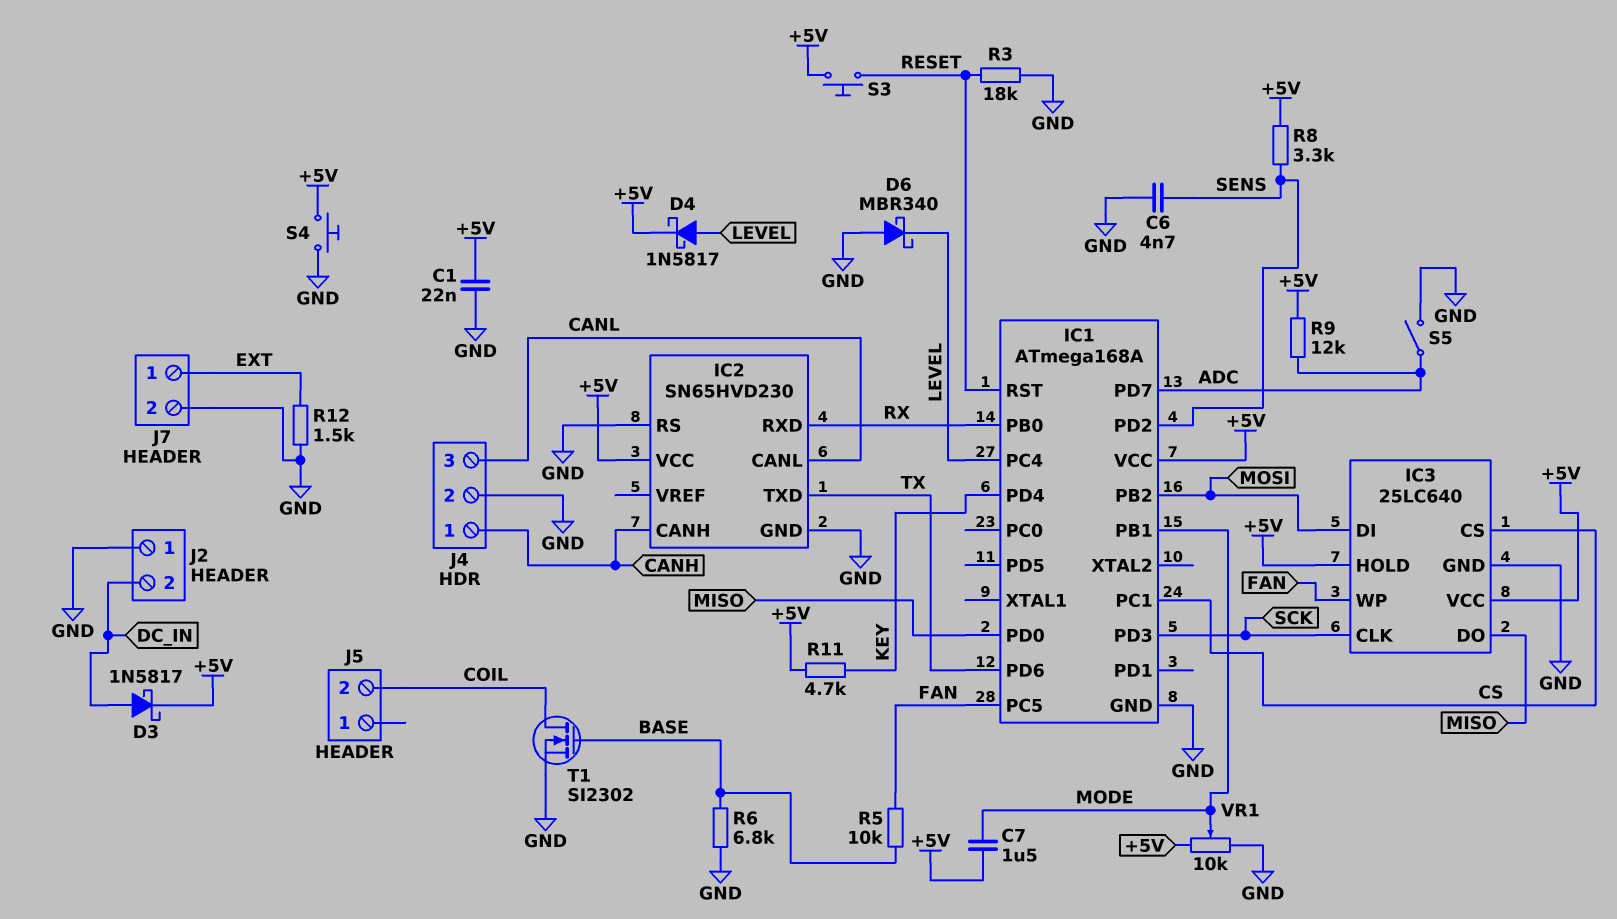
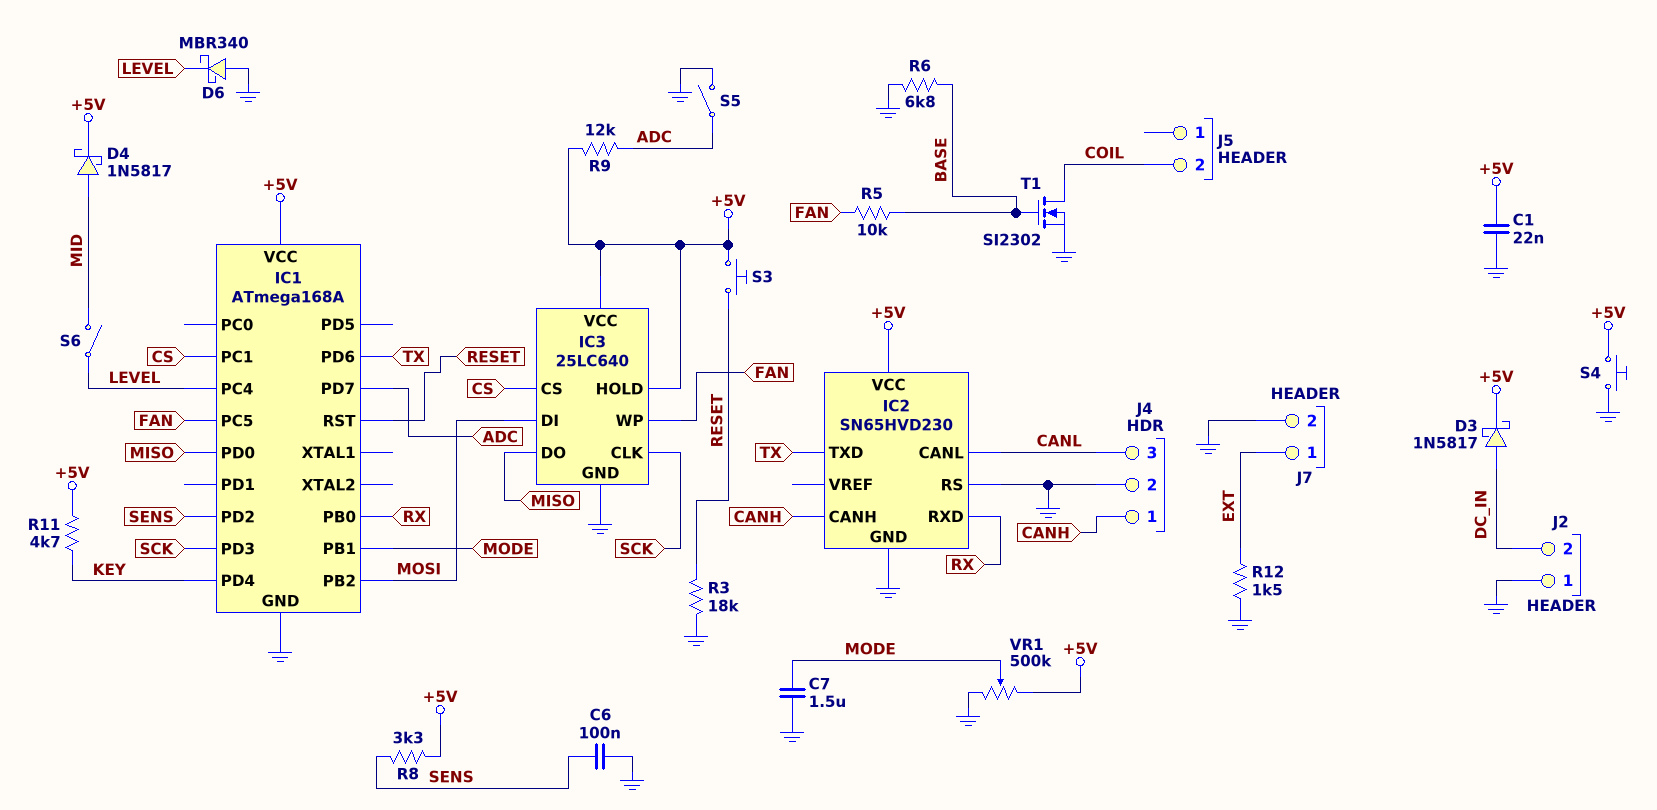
C6: 4.7nF (GND, SENS) -> 100nF (GND, SENS)
C7: 1.5uF (+5V, MODE) -> 1.5uF (GND, MODE)
D4: schottky 1N5817 (A LEVEL, K +5V) -> schottky 1N5817 (A MID, K +5V)
S6: none -> switch (LEVEL, MID)
VR1: 10k (+5V, GND, wiper MODE) -> 500k (+5V, GND, wiper MODE)

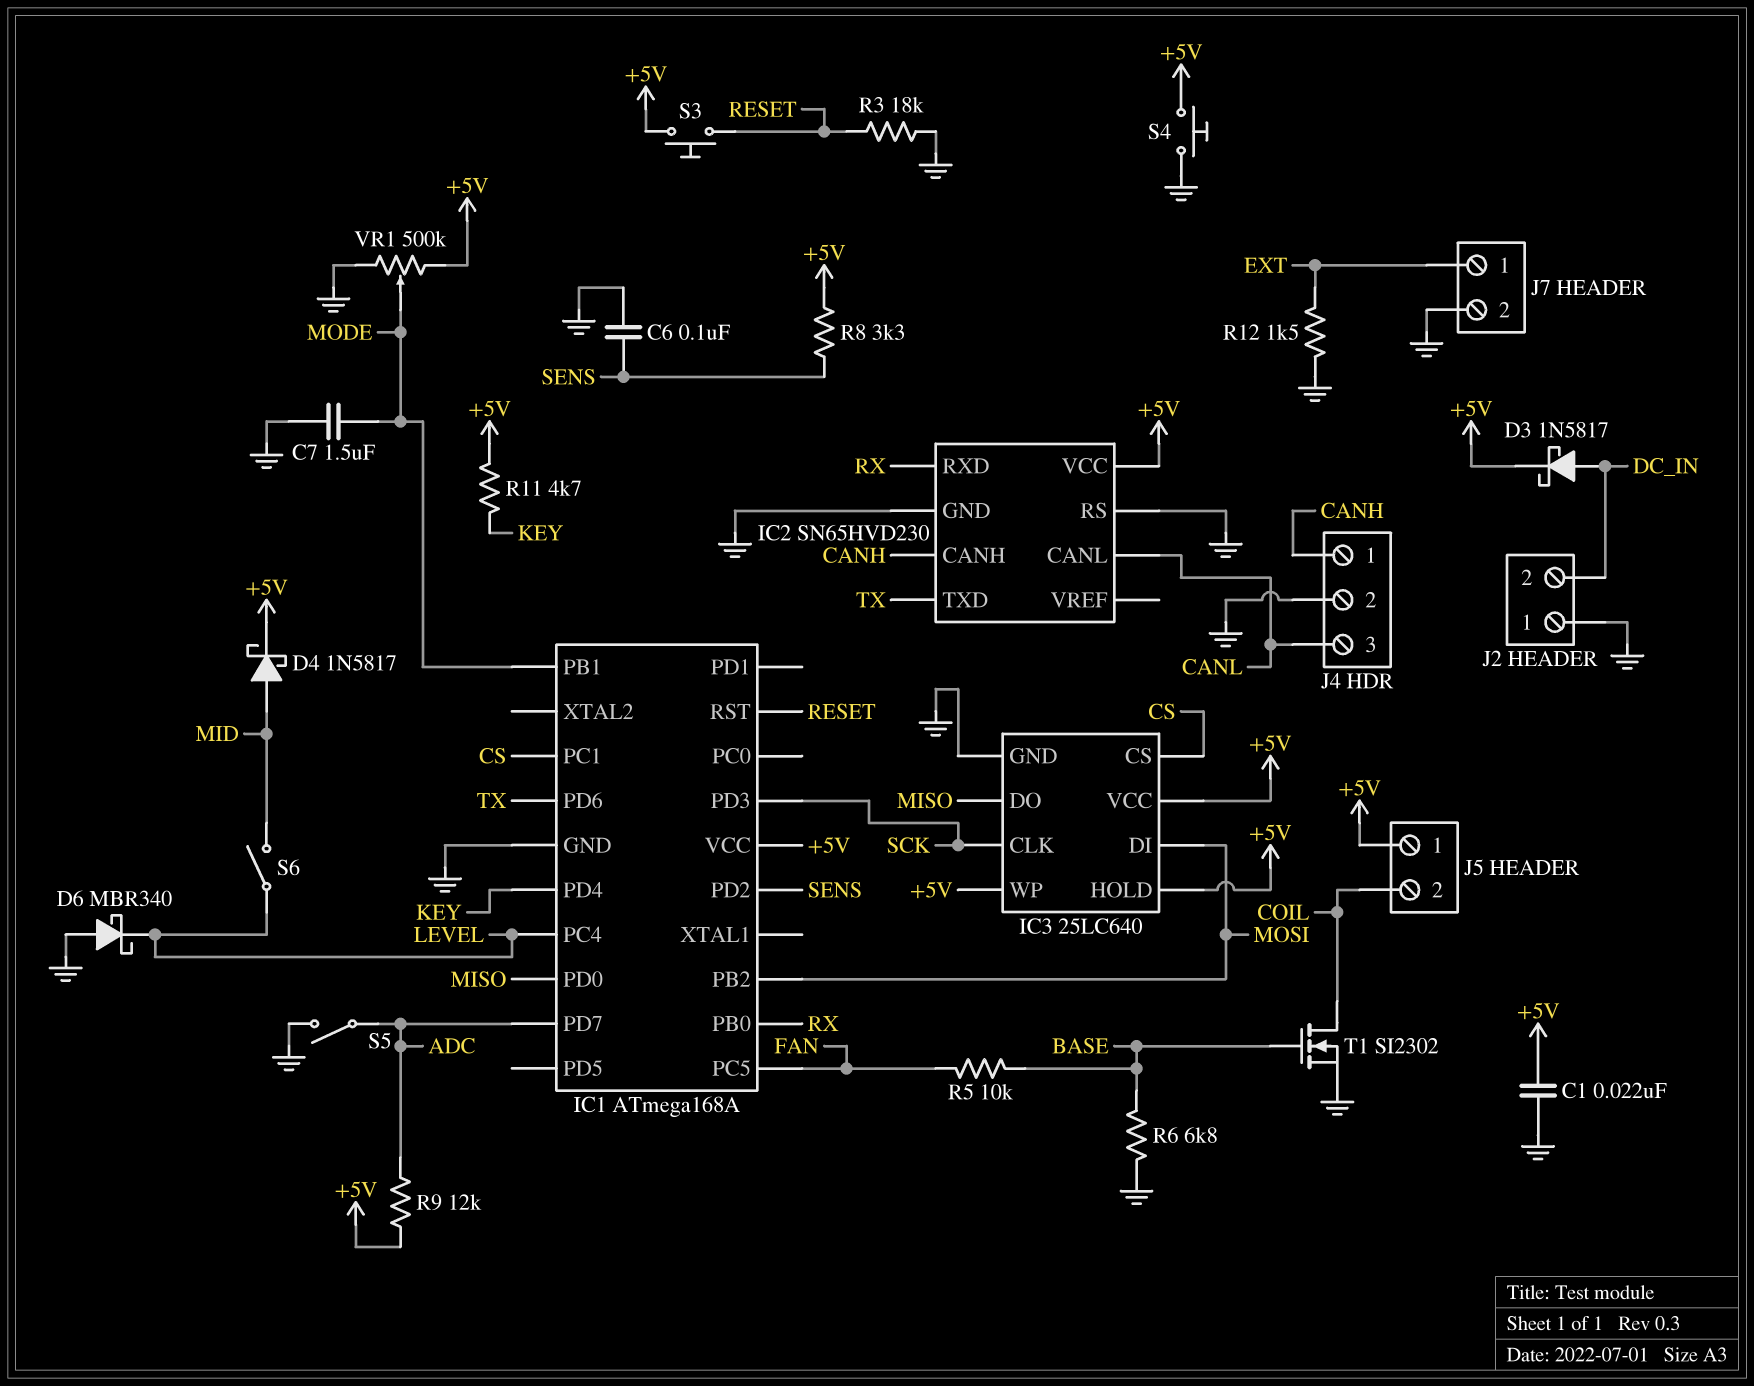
IC3 pin WP: FAN -> +5V
J5 pin 1: none -> +5V

